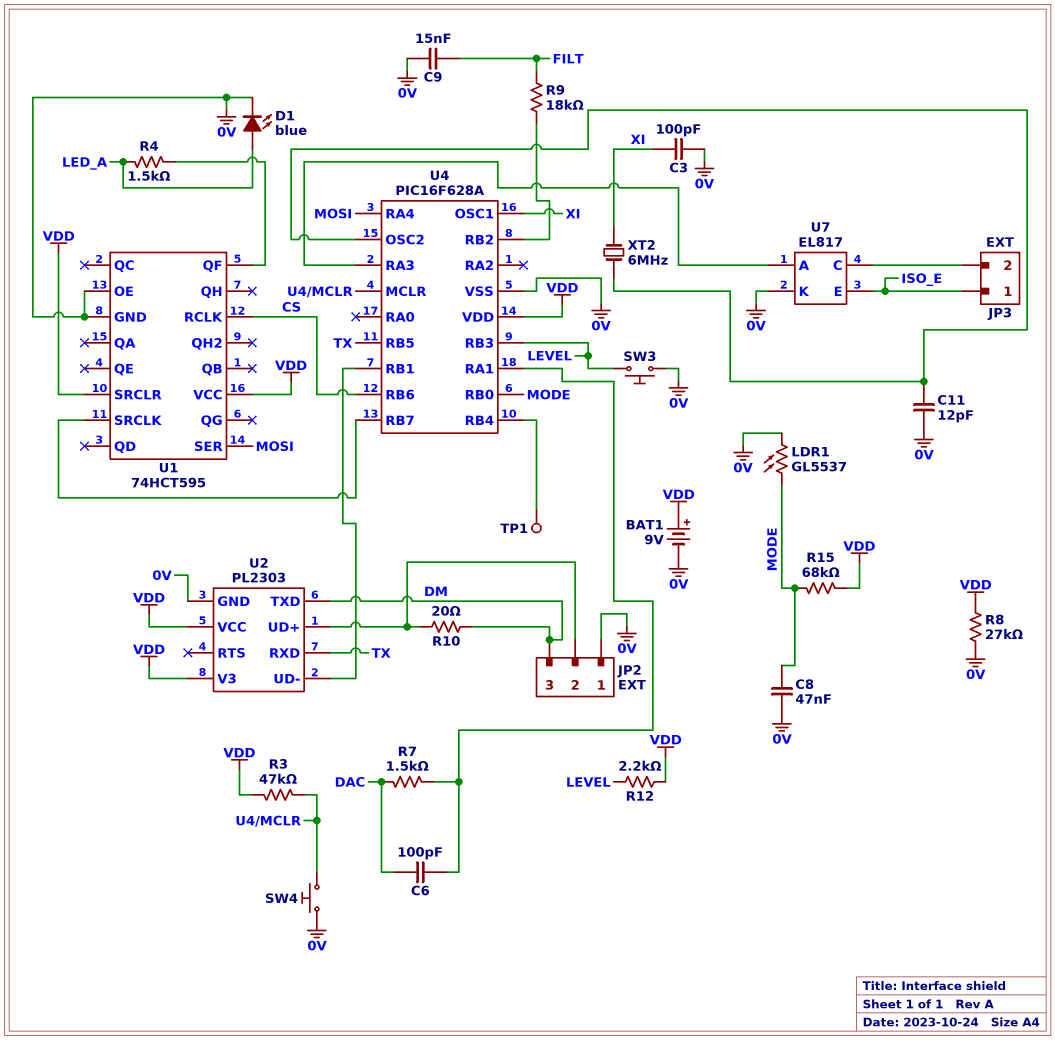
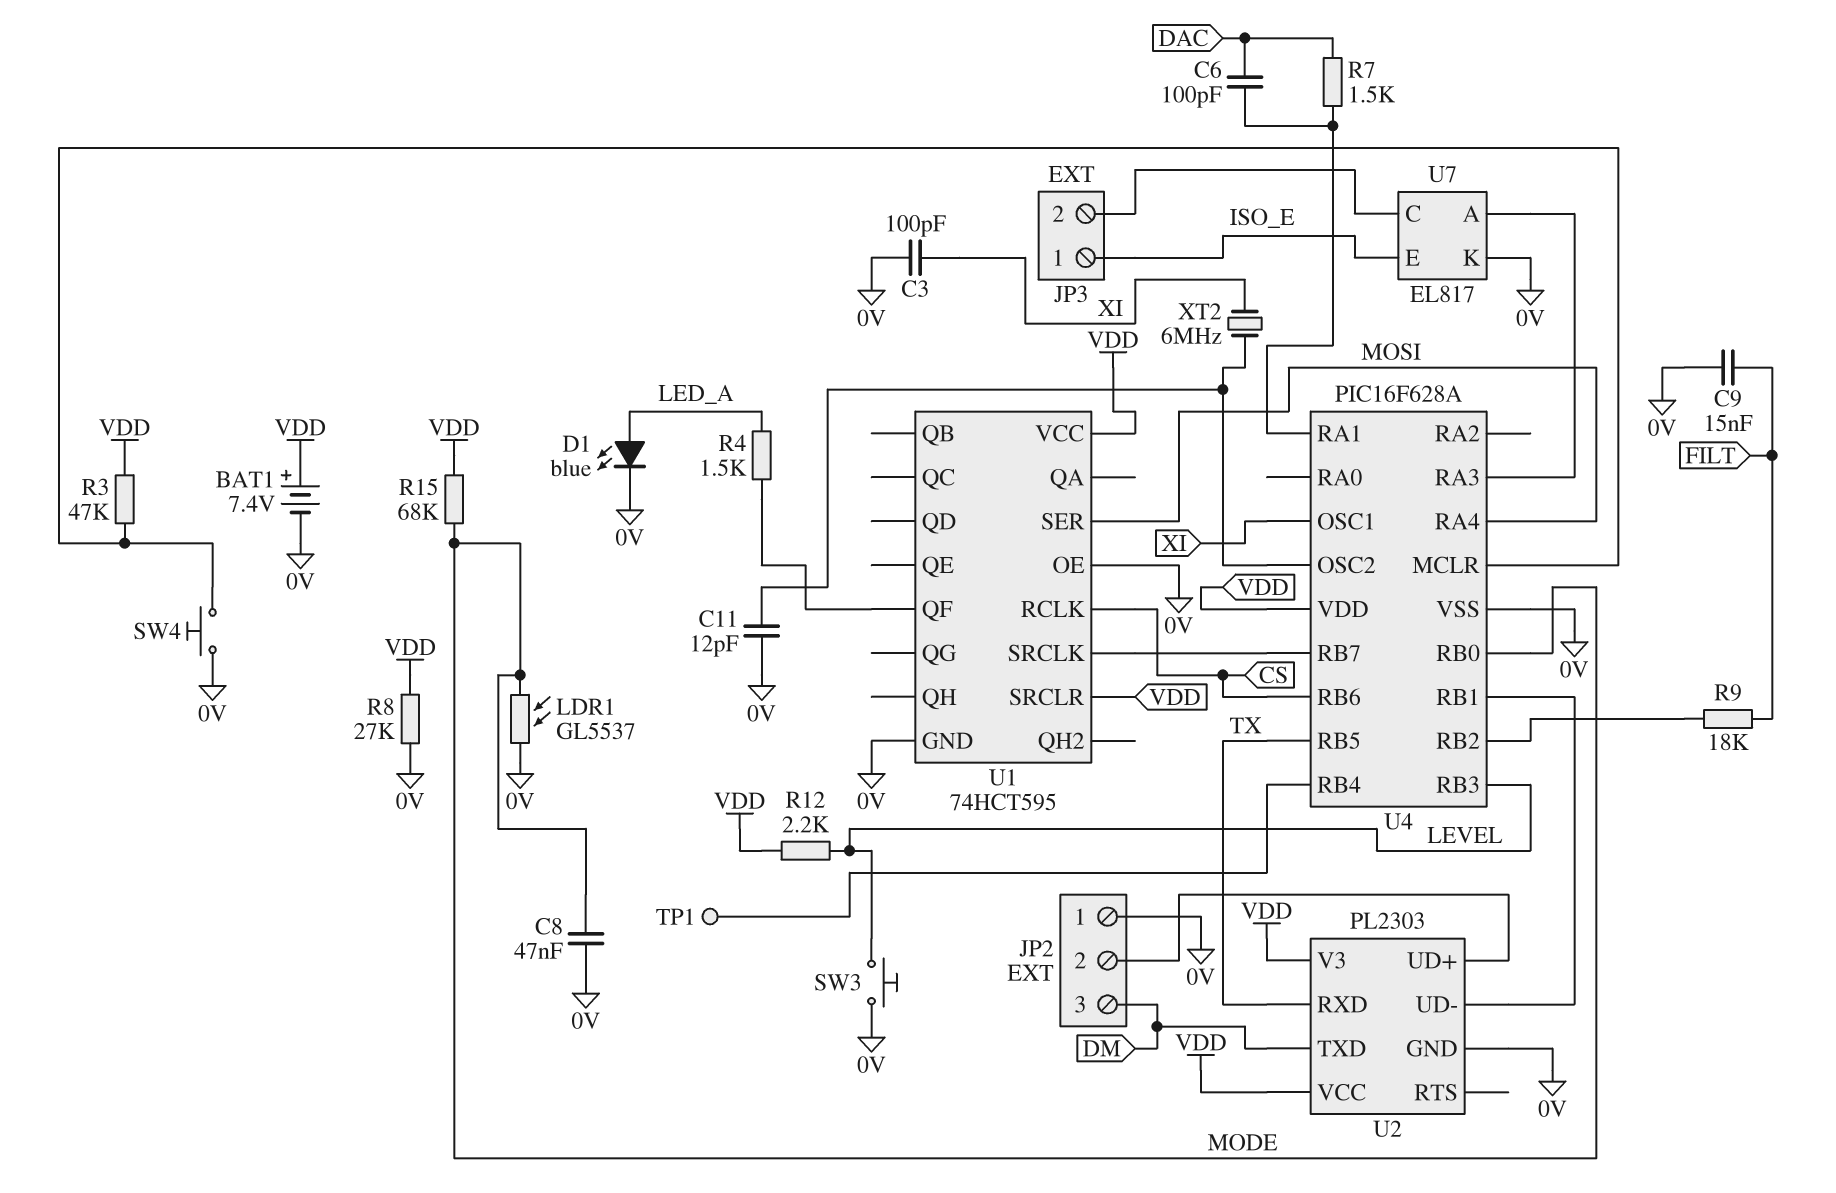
BAT1: 9V (plus VDD, minus 0V) -> 7.4V (plus VDD, minus 0V)
R10: 20 (DM, JP2/2) -> none

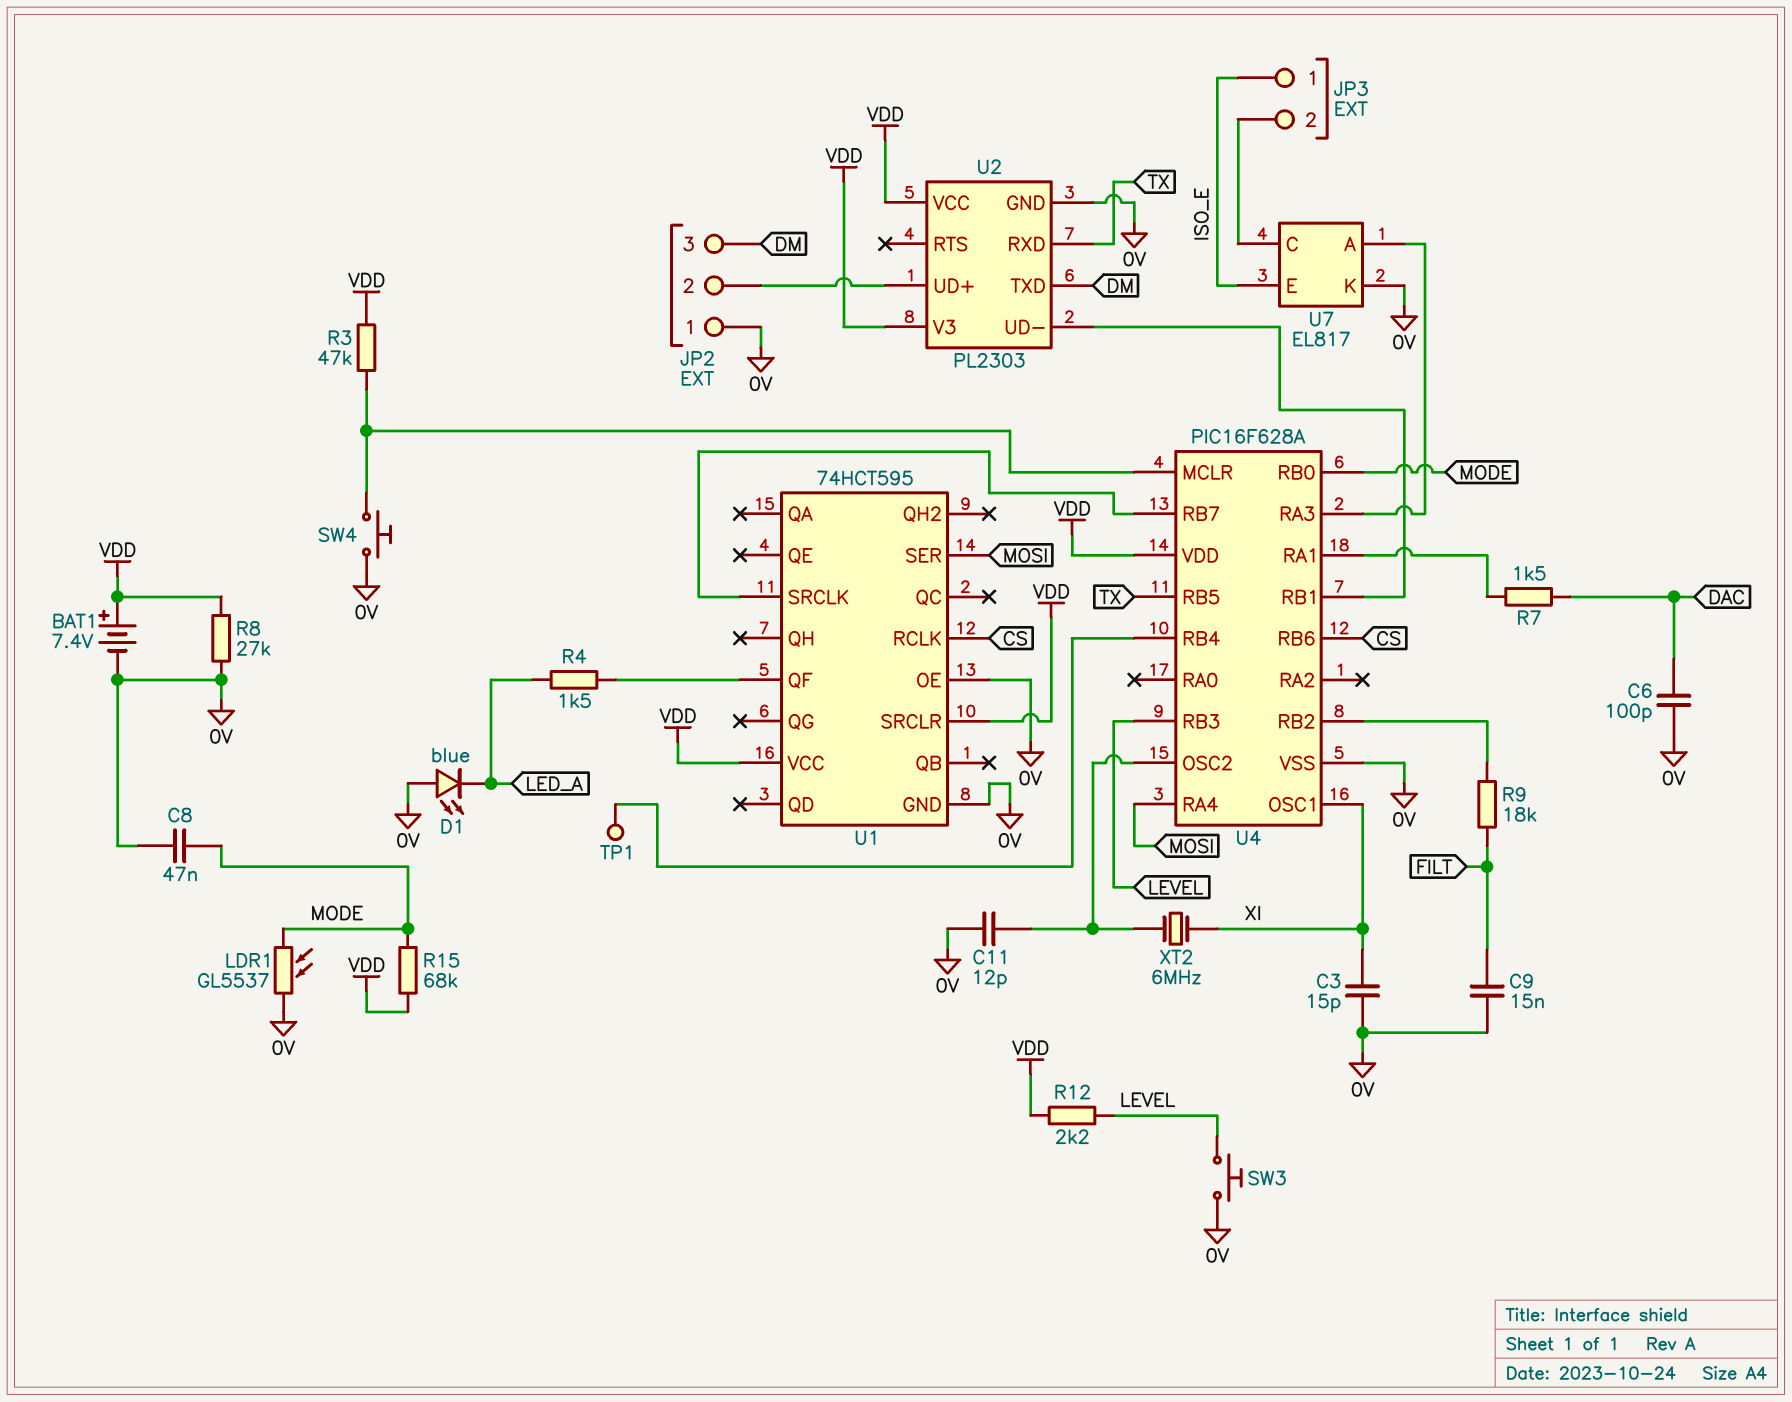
C3: 100pF (0V, XI) -> 15pF (0V, XI)
C6: 100pF (DAC, U4/RA1) -> 100pF (0V, DAC)
D1: LED blue (A LED_A, K 0V) -> LED blue (A 0V, K LED_A)

